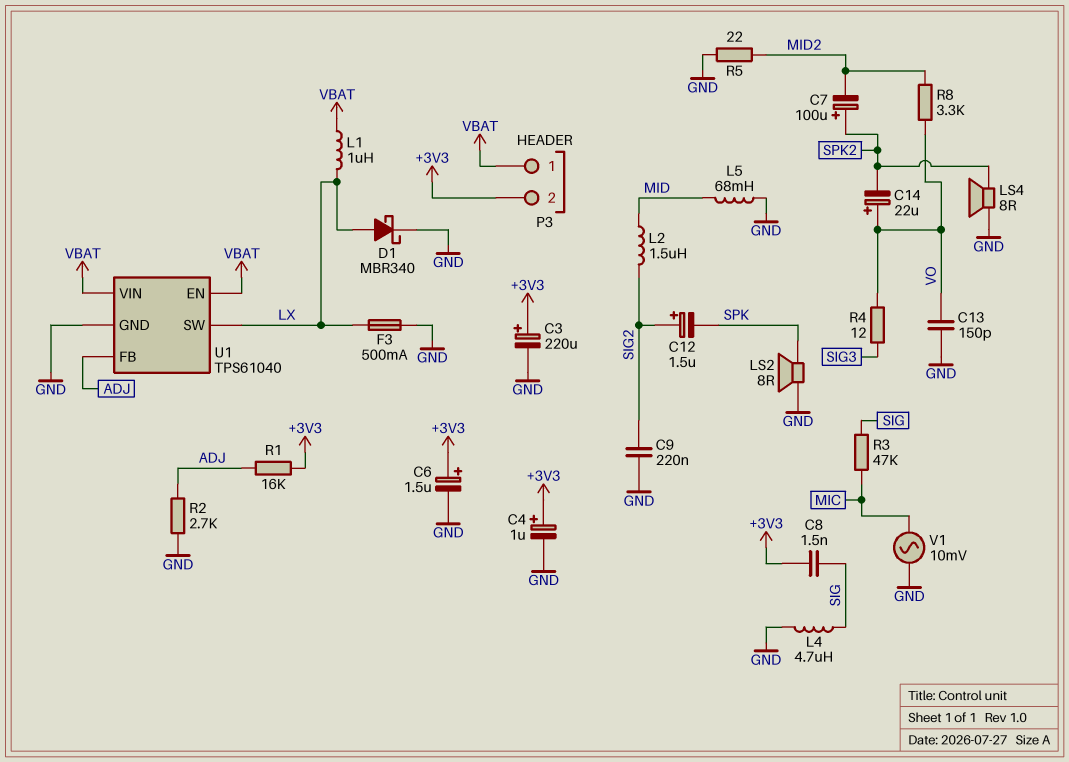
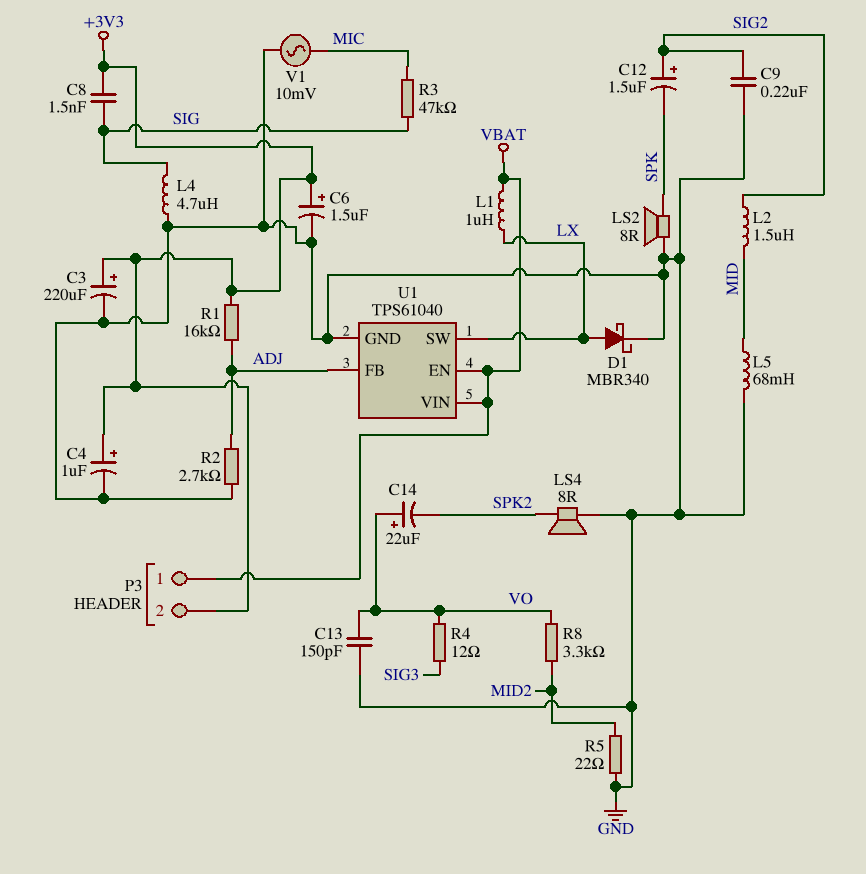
C7: 100uF (plus SPK2, minus MID2) -> none
F3: 500mA (GND, LX) -> none

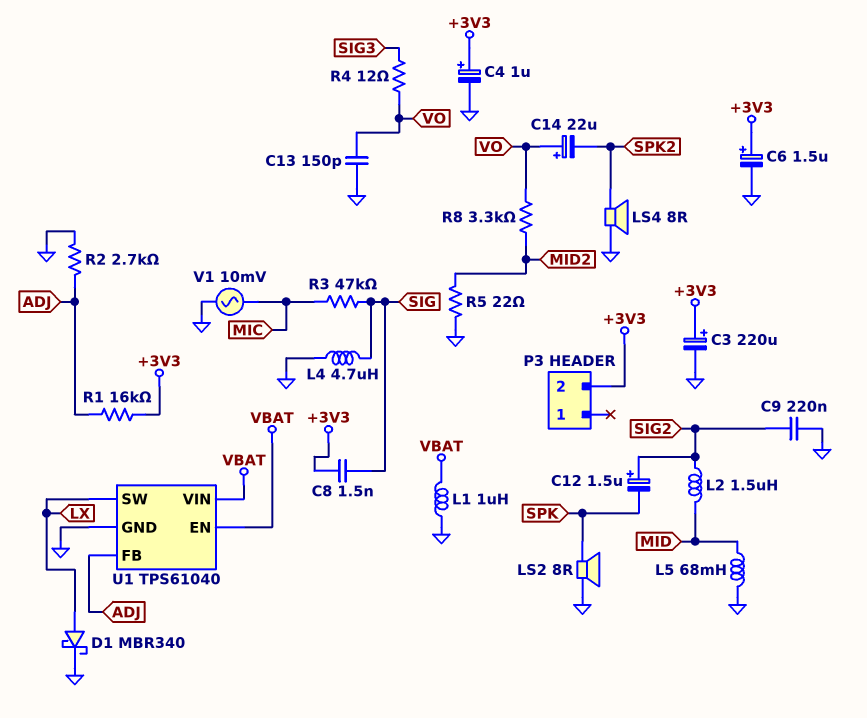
L1: 1uH (LX, VBAT) -> 1uH (GND, VBAT)
P3 pin 1: VBAT -> none

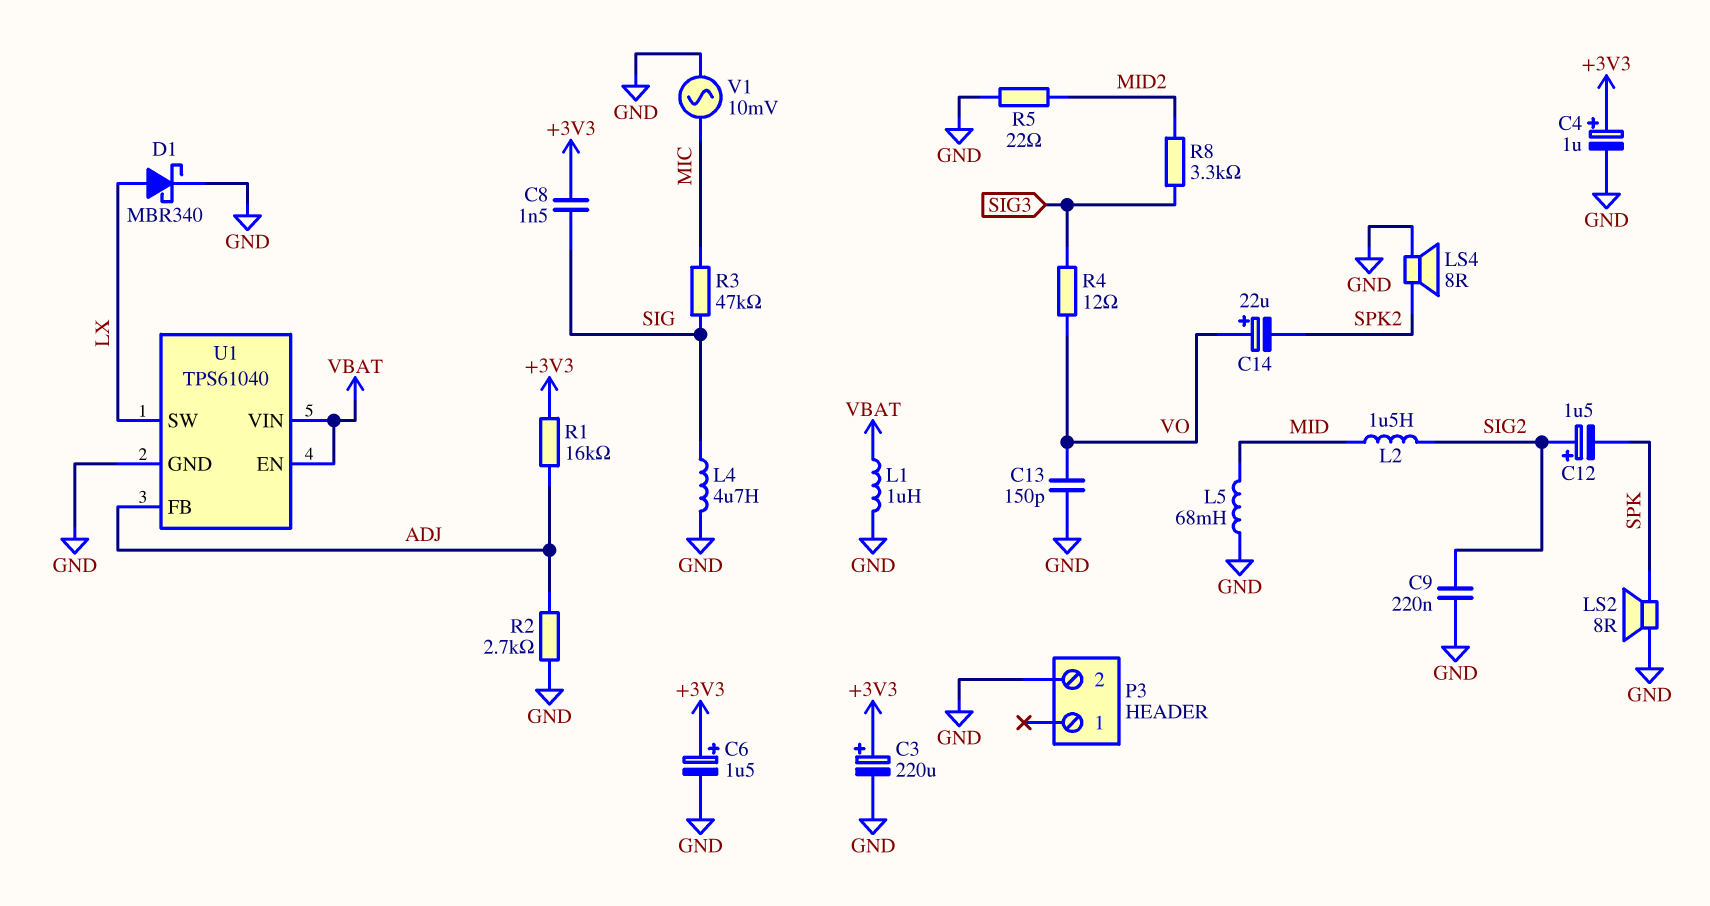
P3 pin 2: +3V3 -> GND
R8: 3.3k (MID2, VO) -> 3.3k (MID2, SIG3)

